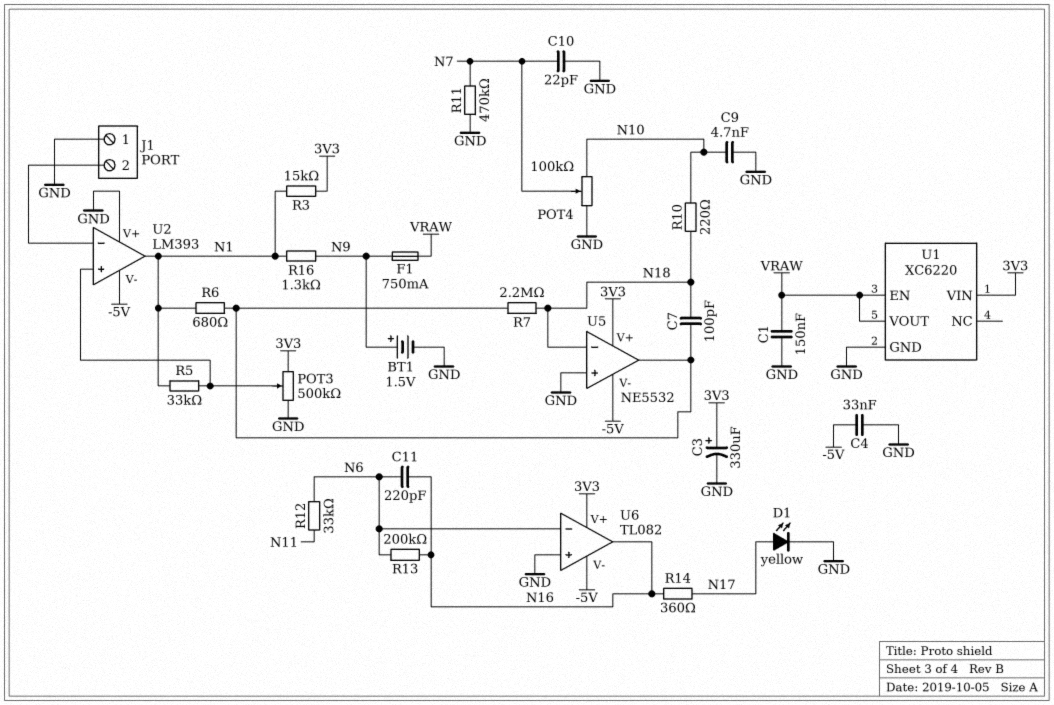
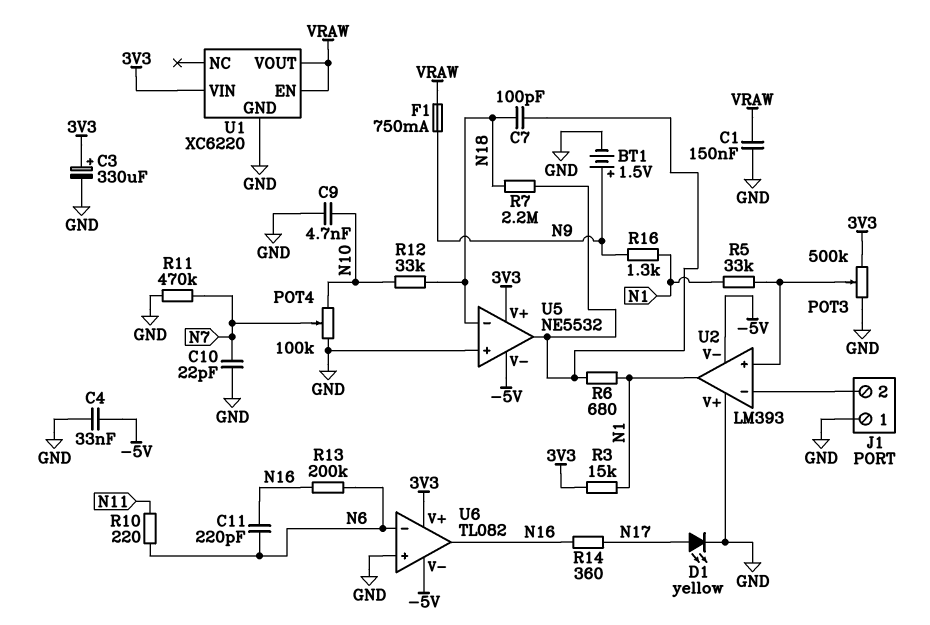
R10: 220 (N10, N18) -> 220 (N6, N11)
R12: 33k (N6, N11) -> 33k (N10, N18)

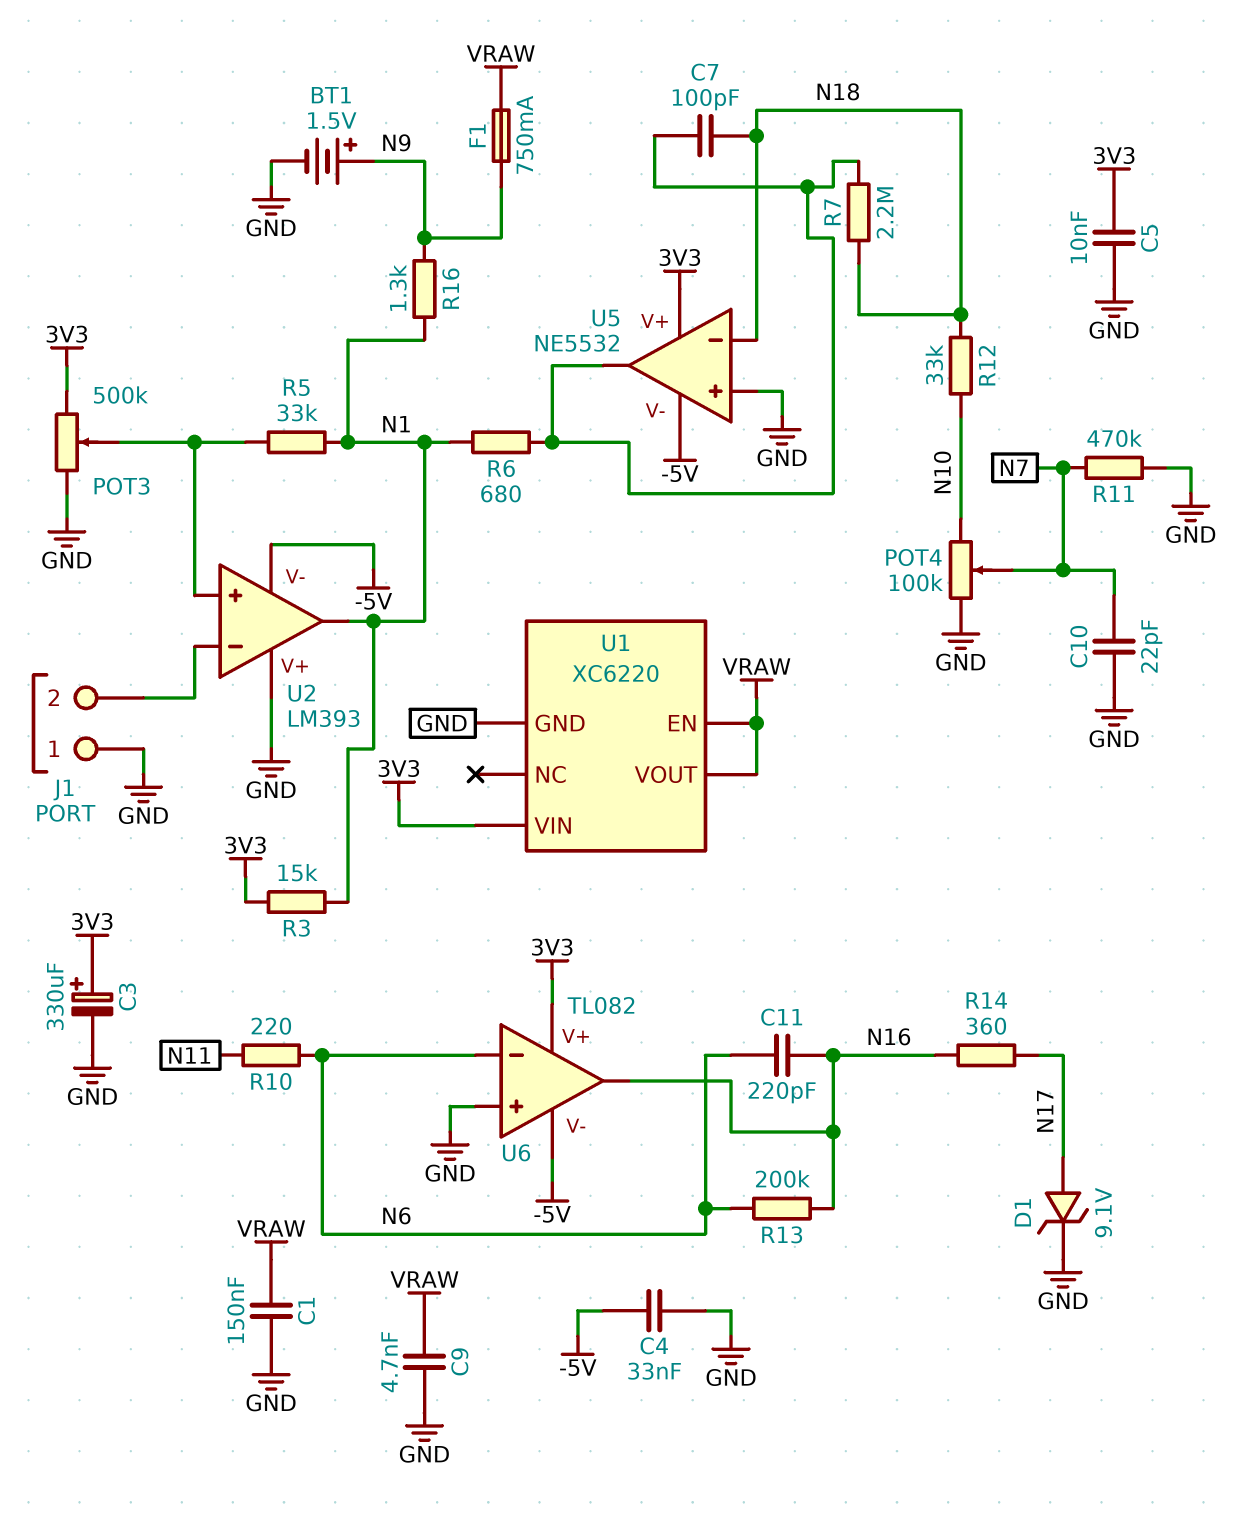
C5: none -> 10nF (3V3, GND)
C9: 4.7nF (GND, N10) -> 4.7nF (GND, VRAW)
D1: LED yellow (A N17, K GND) -> zener 9.1V (A N17, K GND)

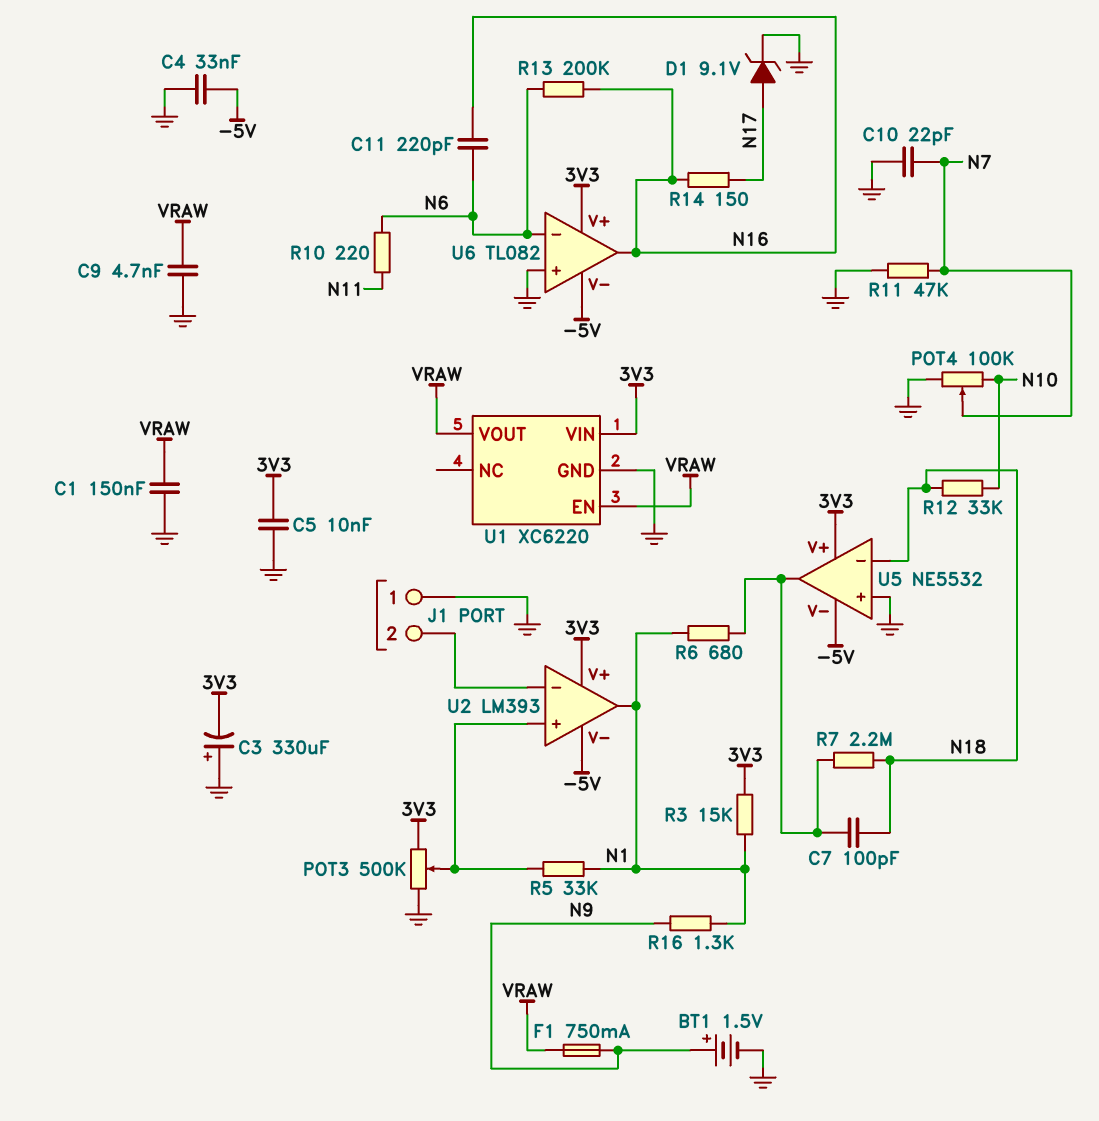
C3: 330uF (plus 3V3, minus GND) -> 330uF (plus GND, minus 3V3)
R11: 470k (GND, N7) -> 47k (GND, N7)
R14: 360 (N16, N17) -> 150 (N16, N17)
U2 pin V+: GND -> 3V3

